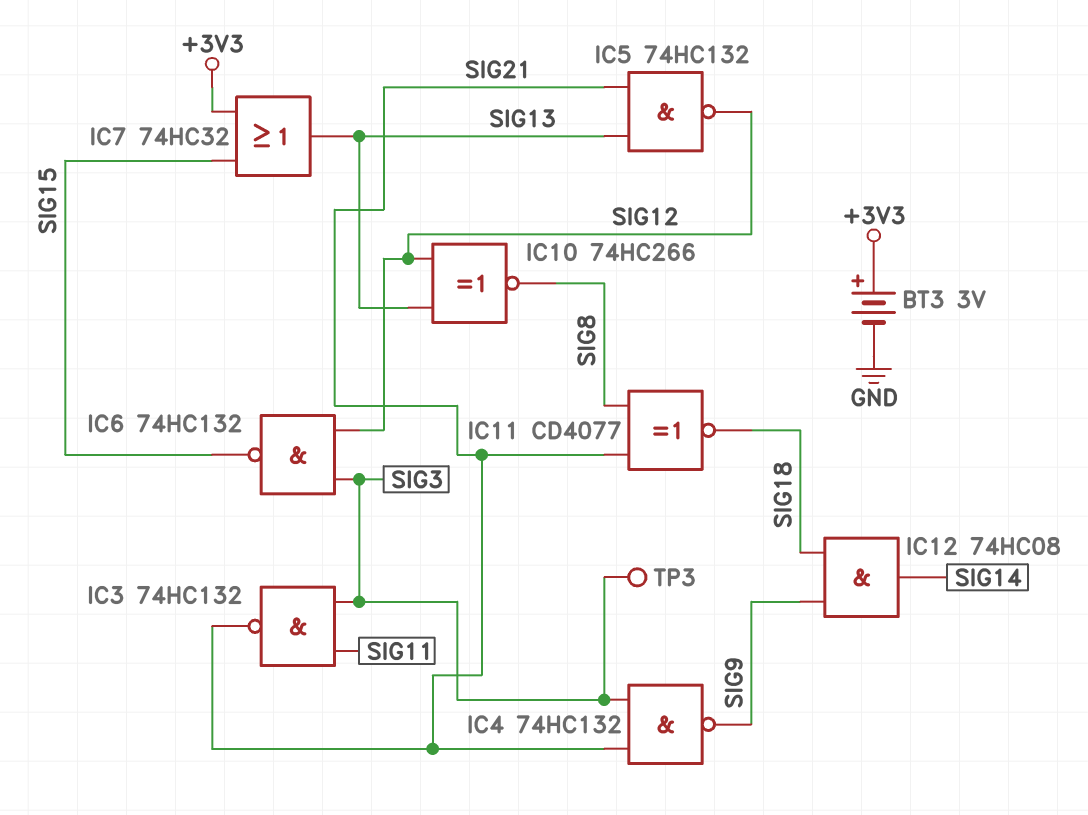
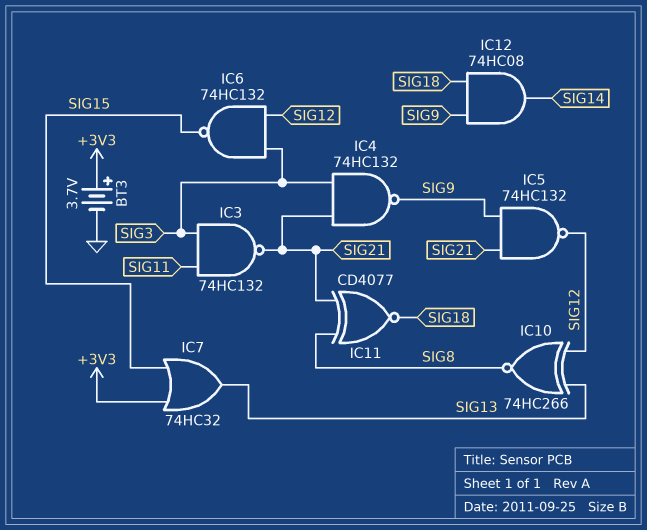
BT3: 3V (plus +3V3, minus GND) -> 3.7V (plus +3V3, minus GND)
IC5: NAND 74HC132 (in SIG13, in SIG21, out SIG12) -> NAND 74HC132 (in SIG9, in SIG21, out SIG12)
TP3: test point (SIG3) -> none

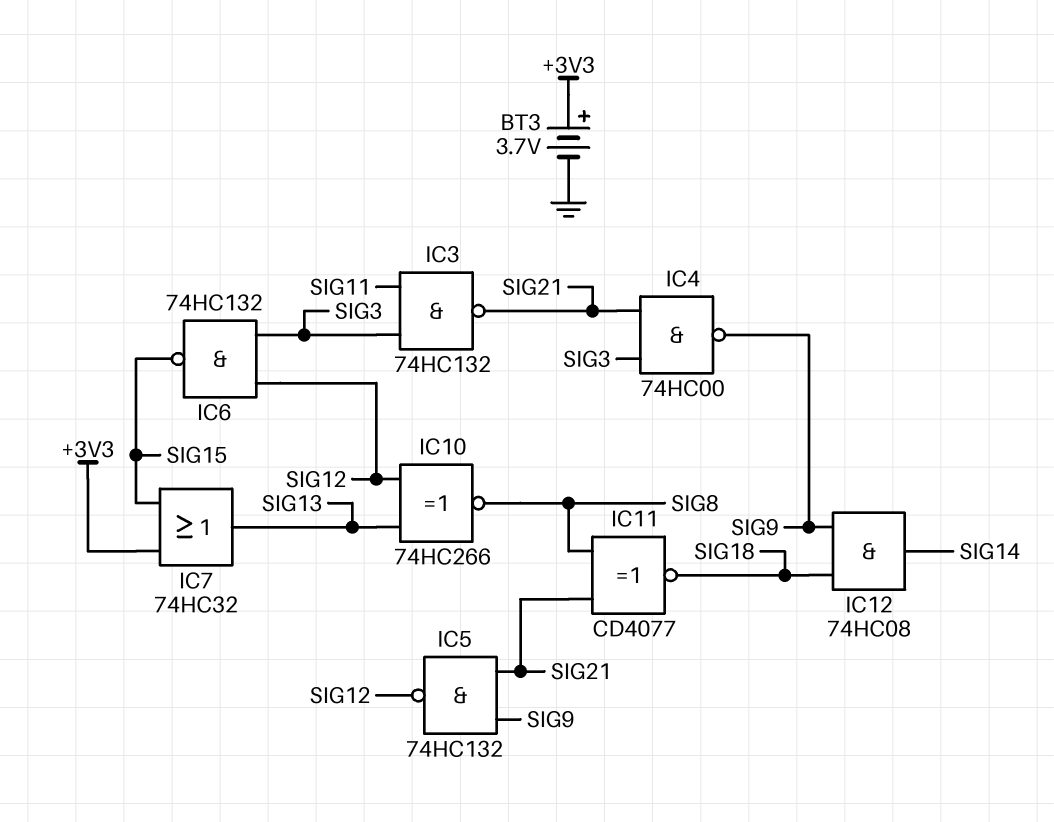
IC4: NAND 74HC132 (in SIG3, in SIG21, out SIG9) -> NAND 74HC00 (in SIG3, in SIG21, out SIG9)

